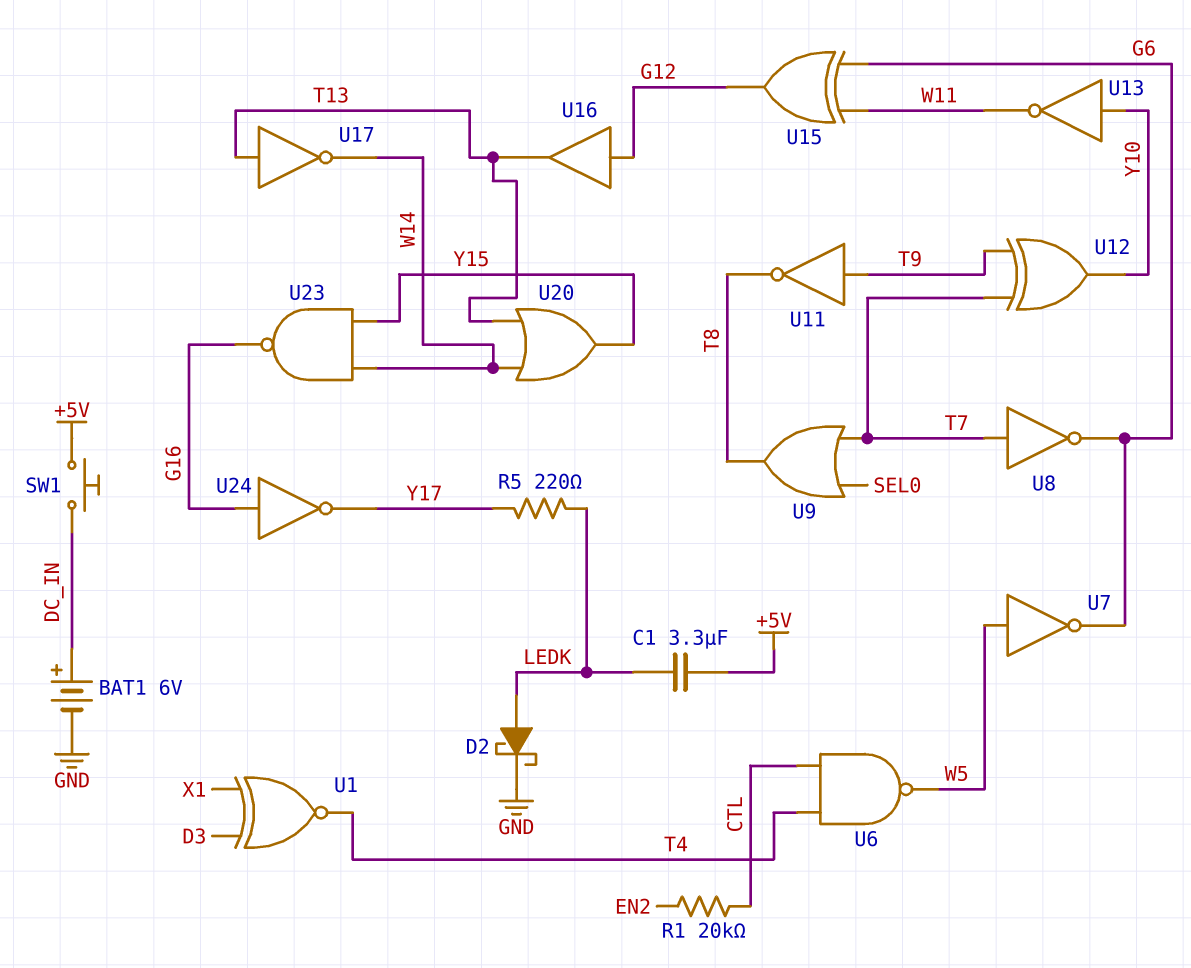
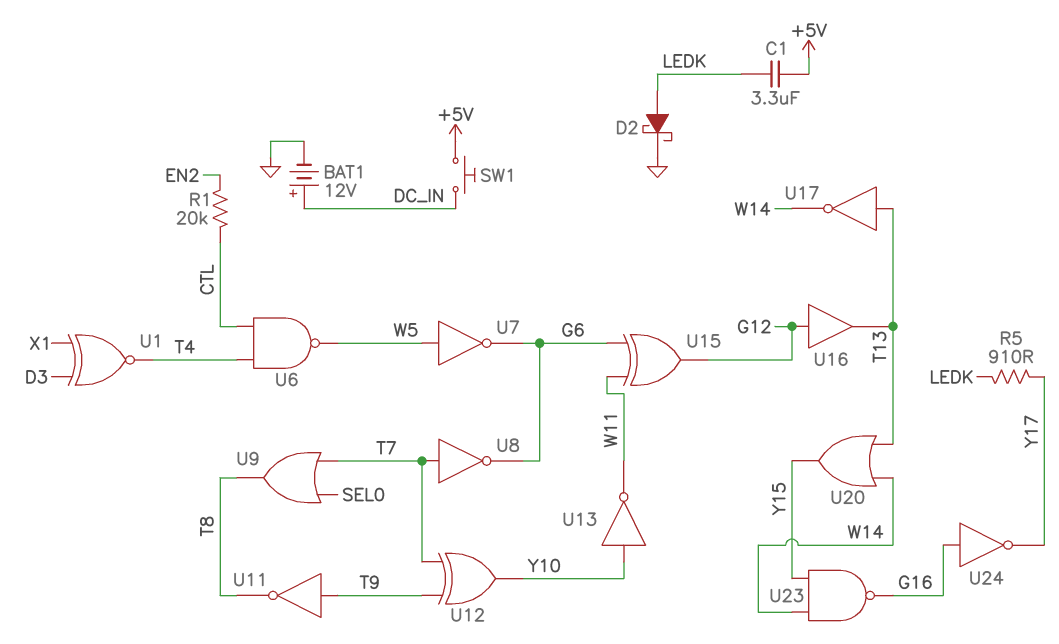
BAT1: 6V (plus DC_IN, minus GND) -> 12V (plus DC_IN, minus GND)
R5: 220 (LEDK, Y17) -> 910 (LEDK, Y17)

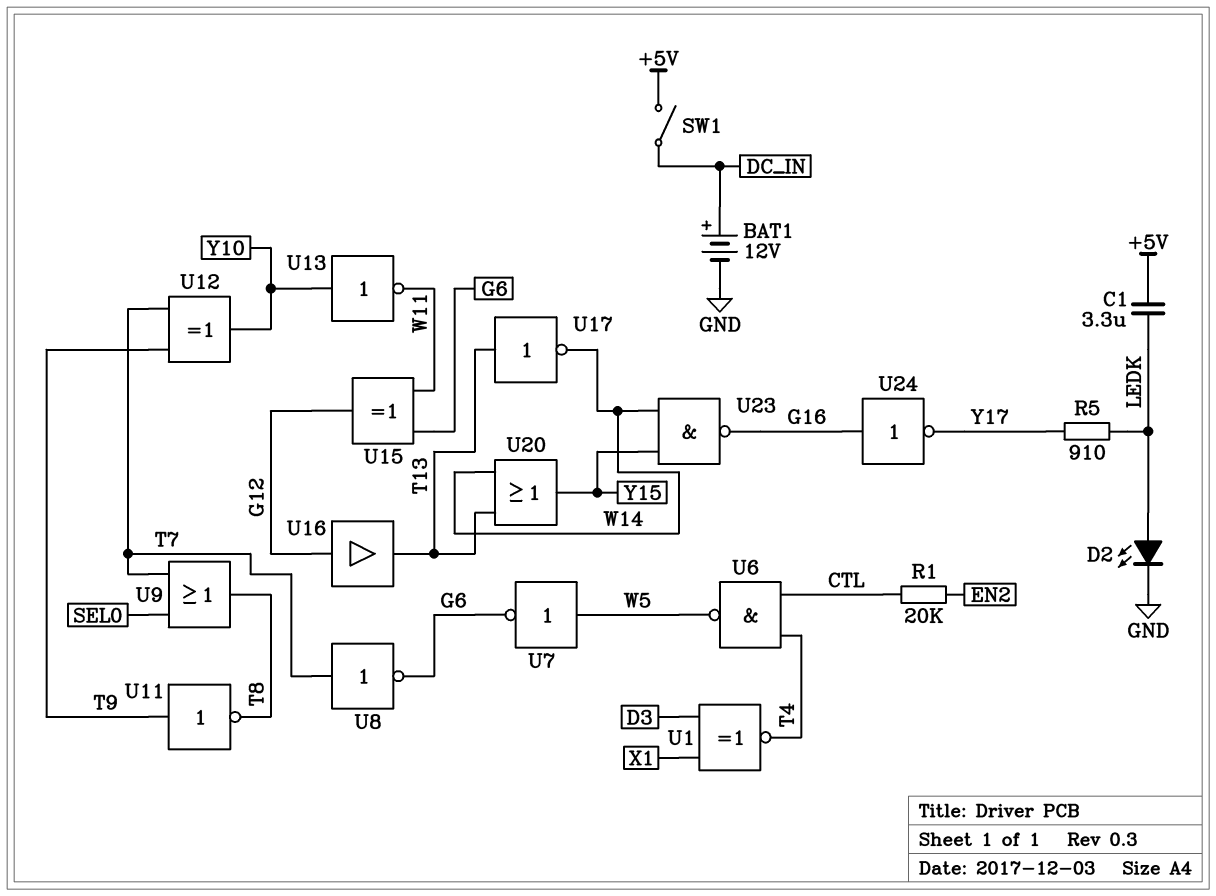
D2: schottky (A LEDK, K GND) -> LED (A LEDK, K GND)
SW1: button (+5V, DC_IN) -> switch (+5V, DC_IN)

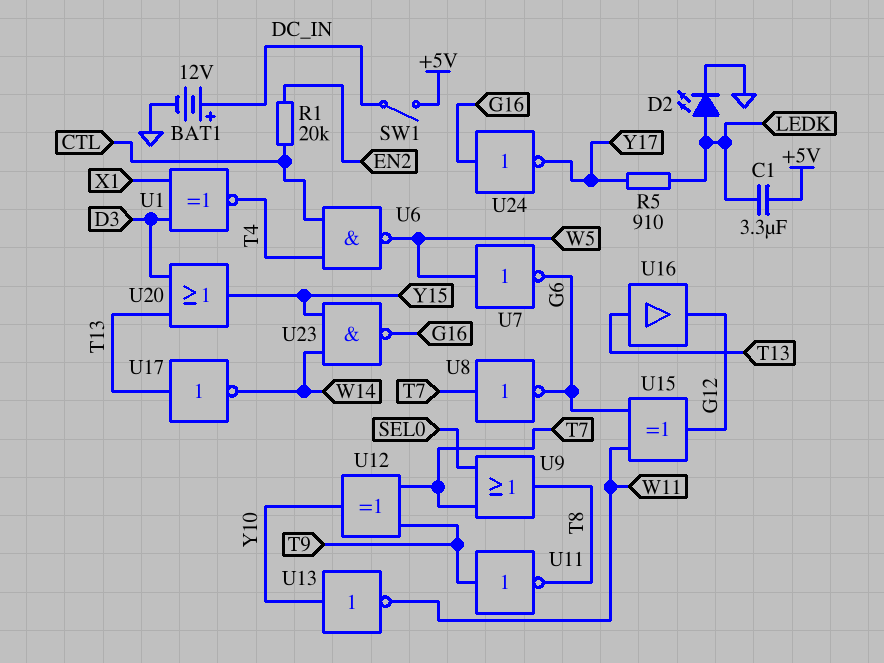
U16: buffer (in G12, out T13) -> buffer (in T13, out G12)
U20: OR (in T13, in W14, out Y15) -> OR (in D3, in T13, out Y15)

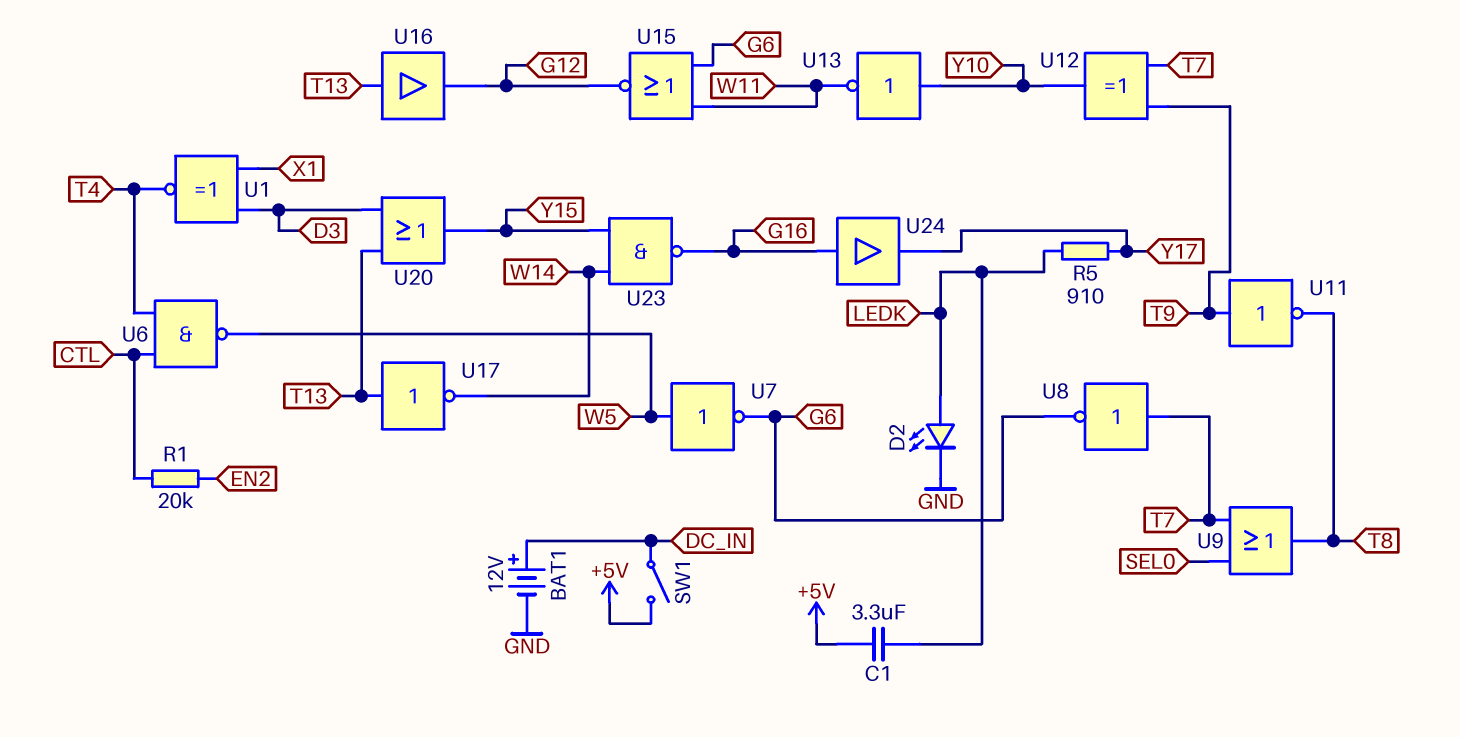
U15: XOR (in G6, in W11, out G12) -> NOR (in G6, in W11, out G12)
U24: NOT (in G16, out Y17) -> buffer (in G16, out Y17)

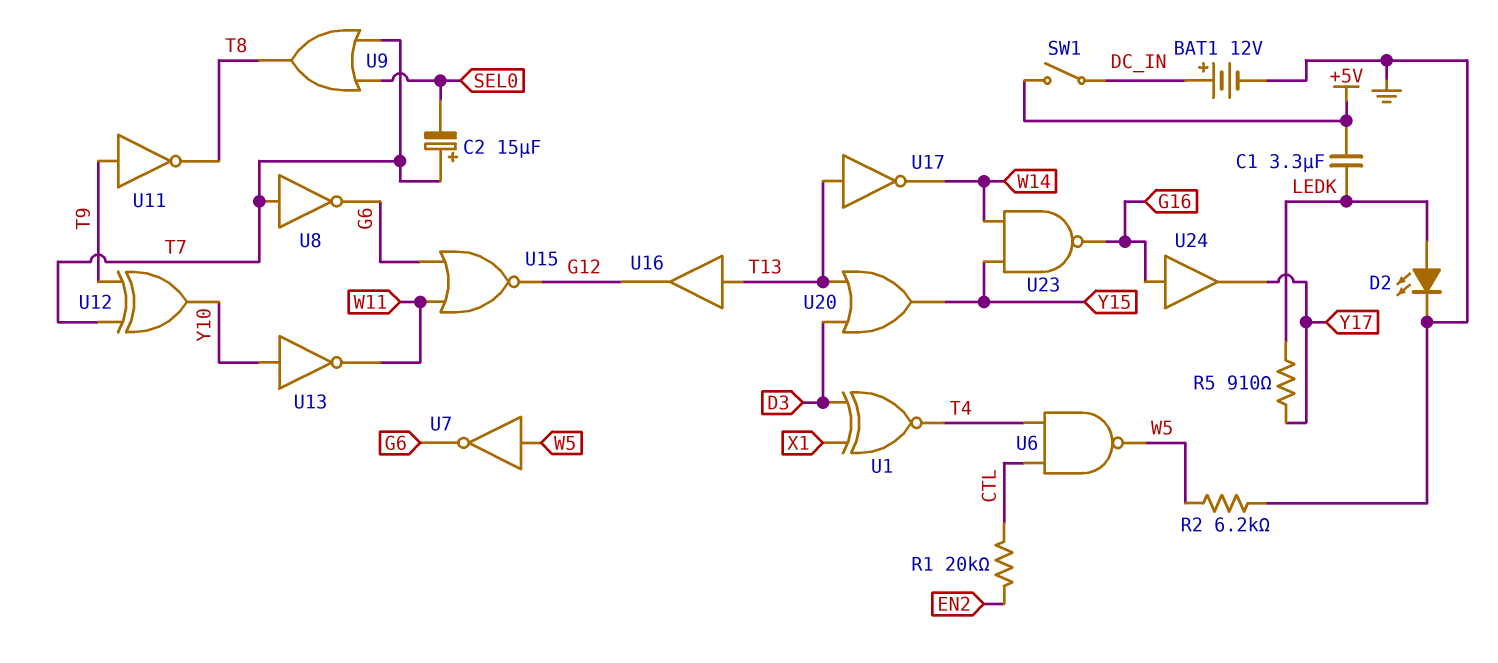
C2: none -> 15uF (plus T7, minus SEL0)
R2: none -> 6.2k (GND, W5)

